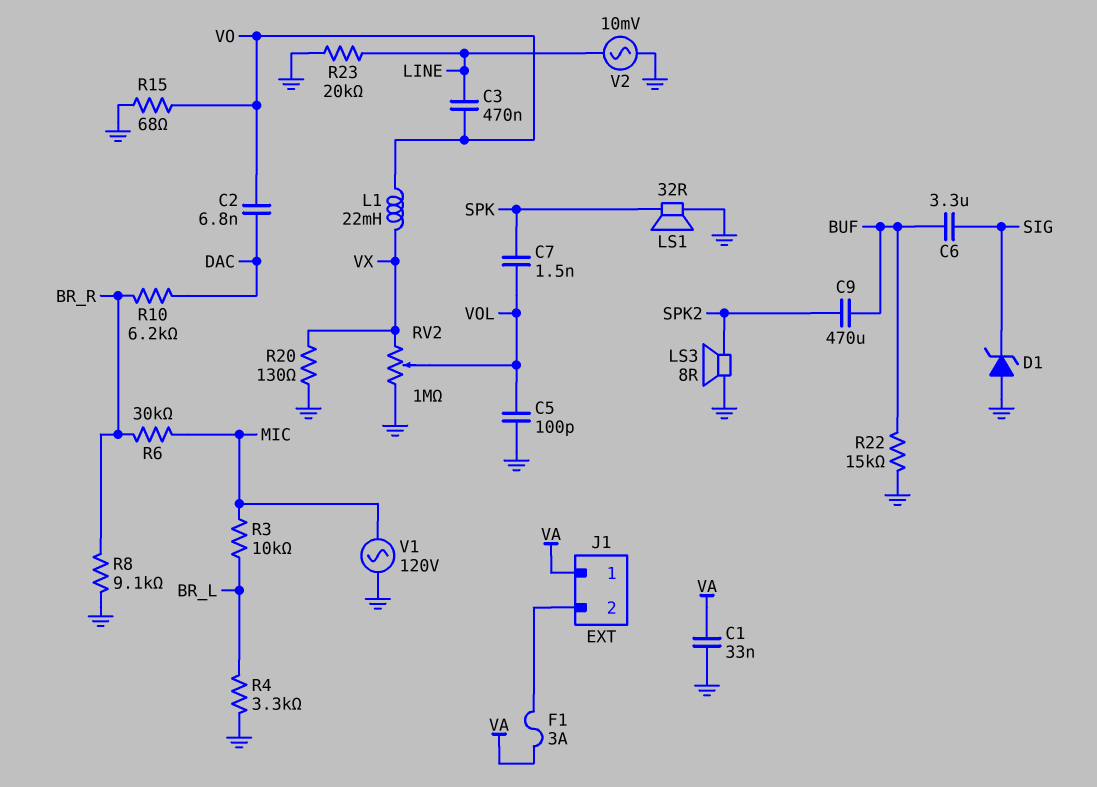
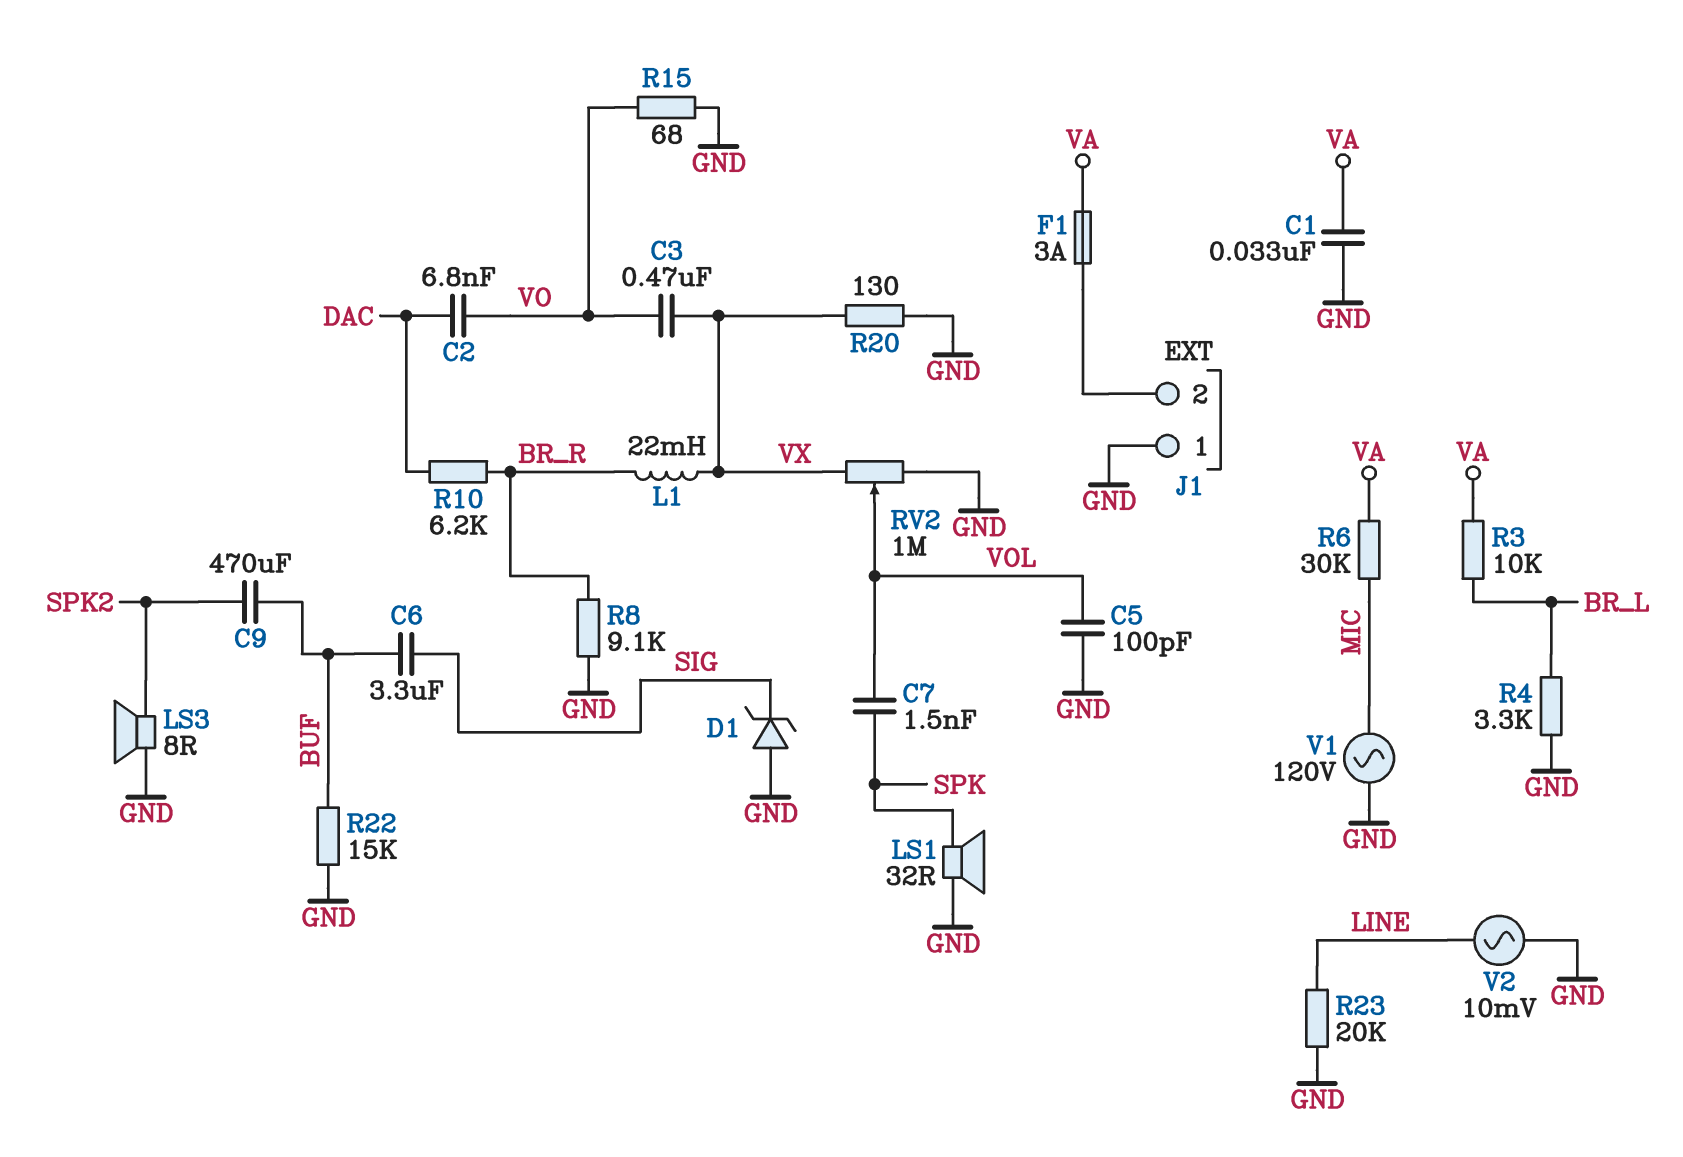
C3: 470nF (LINE, VO) -> 470nF (VO, VX)
J1 pin 1: VA -> GND
L1: 22mH (VO, VX) -> 22mH (BR_R, VX)
R3: 10k (BR_L, MIC) -> 10k (BR_L, VA)
R6: 30k (BR_R, MIC) -> 30k (MIC, VA)

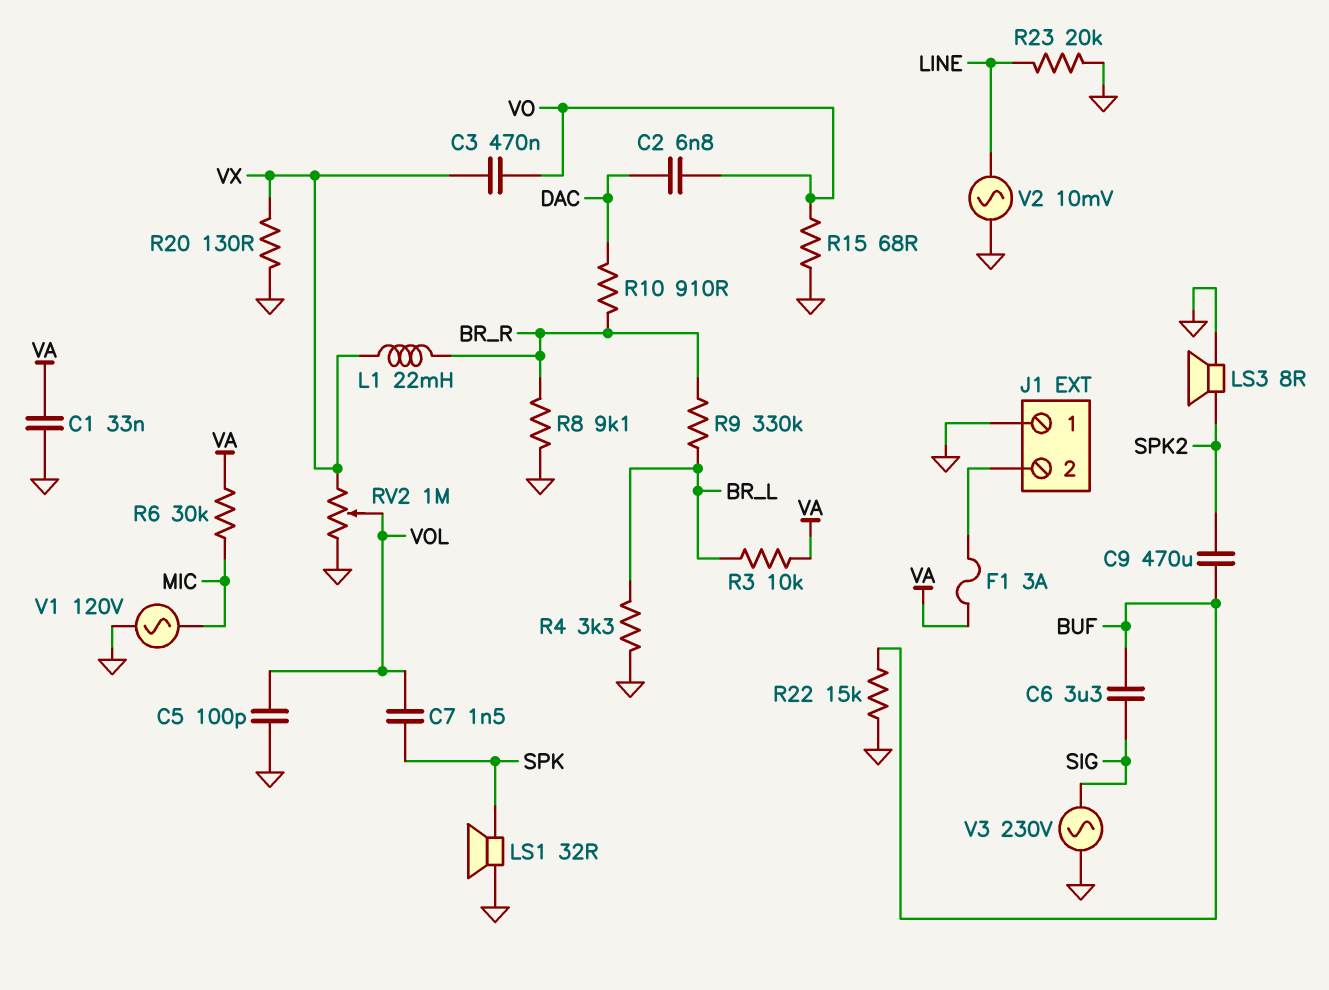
D1: zener (A GND, K SIG) -> none
R9: none -> 330k (BR_L, BR_R)
R10: 6.2k (BR_R, DAC) -> 910 (BR_R, DAC)
V3: none -> AC 230V (GND, SIG)

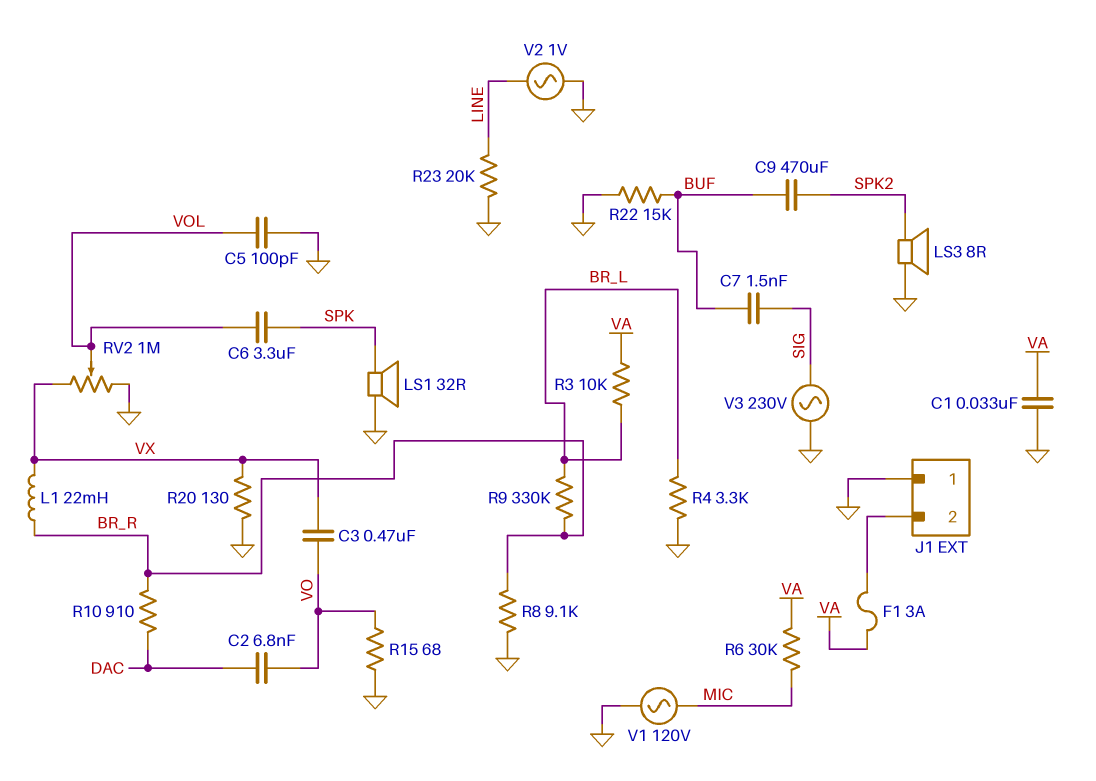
C6: 3.3uF (BUF, SIG) -> 3.3uF (SPK, VOL)
C7: 1.5nF (SPK, VOL) -> 1.5nF (BUF, SIG)
V2: AC 10mV (GND, LINE) -> AC 1V (GND, LINE)

